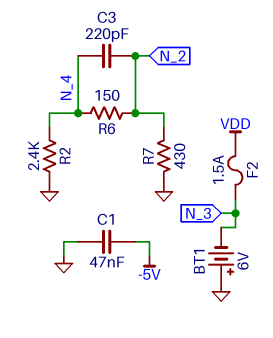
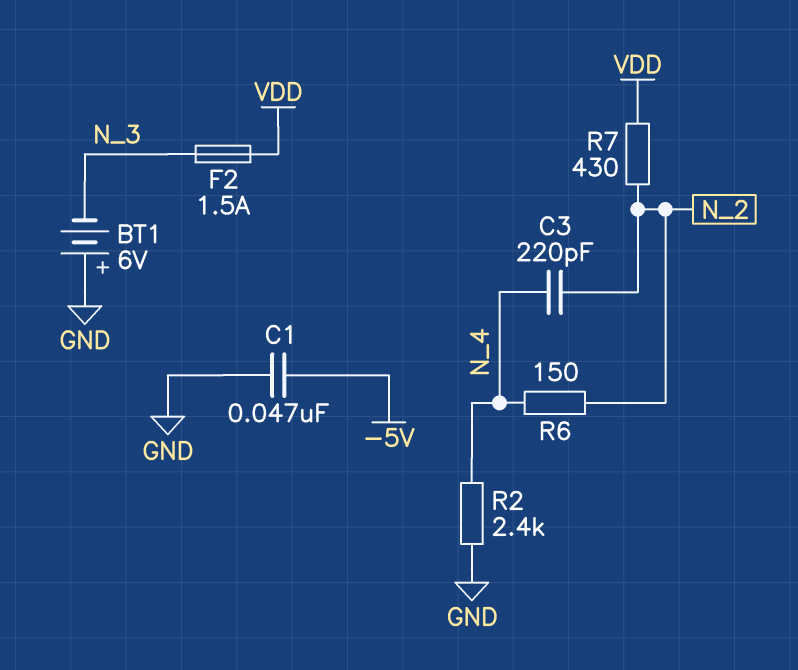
R7: 430 (GND, N_2) -> 430 (N_2, VDD)

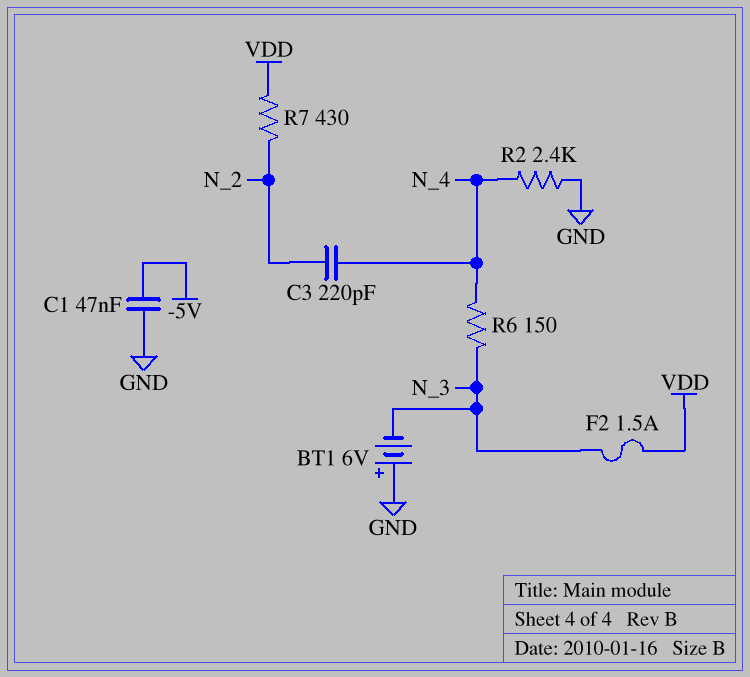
R6: 150 (N_2, N_4) -> 150 (N_3, N_4)

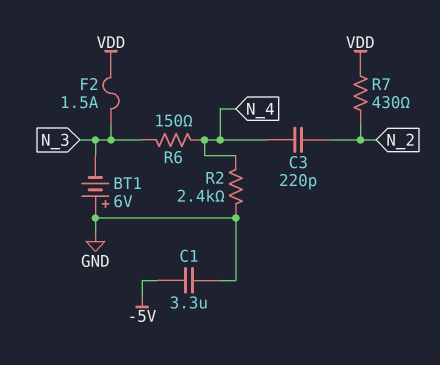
C1: 47nF (-5V, GND) -> 3.3uF (-5V, GND)

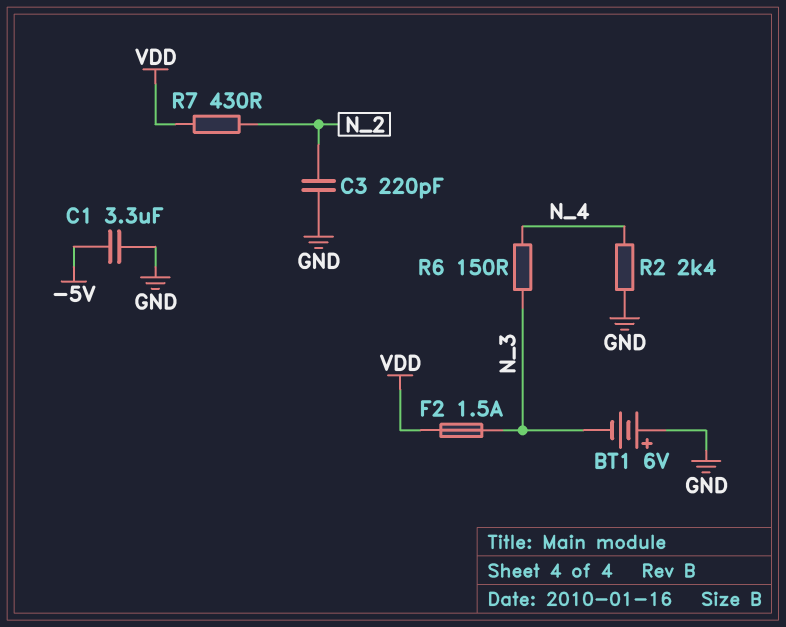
C3: 220pF (N_2, N_4) -> 220pF (GND, N_2)

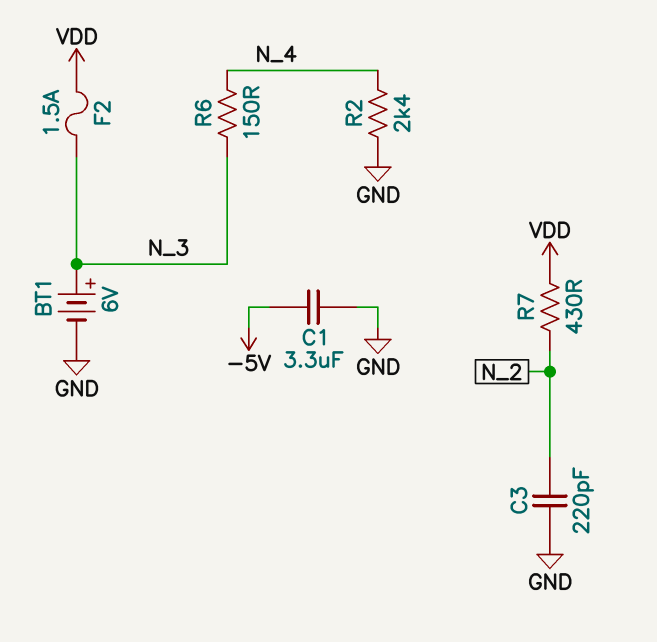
BT1: 6V (plus GND, minus N_3) -> 6V (plus N_3, minus GND)

